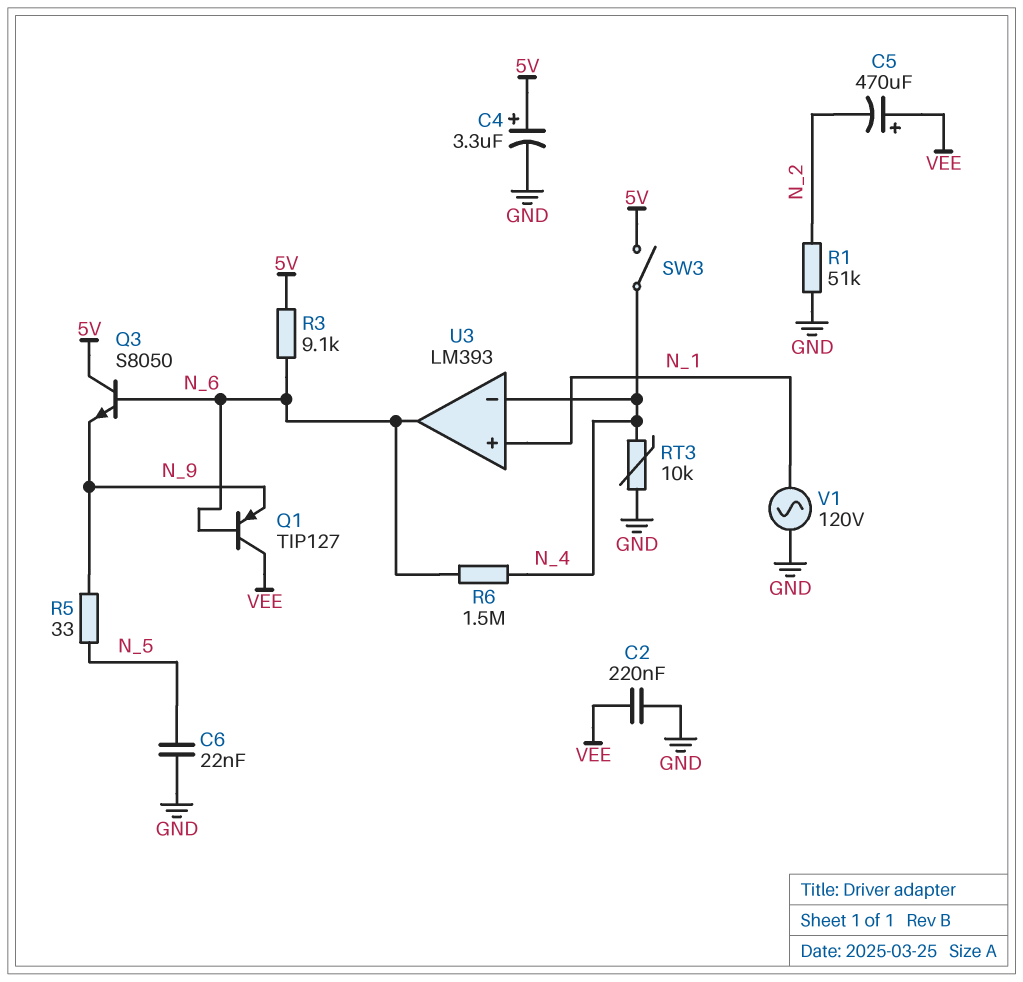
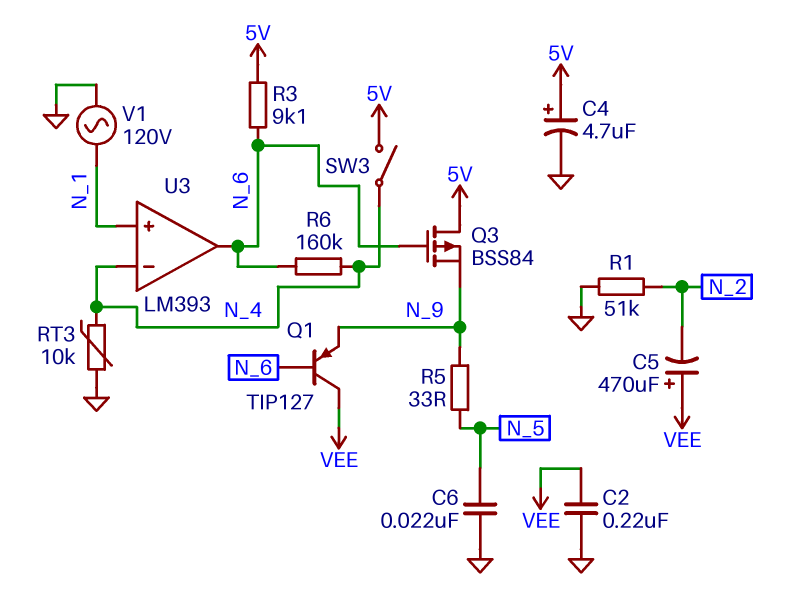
C4: 3.3uF (plus 5V, minus GND) -> 4.7uF (plus 5V, minus GND)
Q3: NPN S8050 (B N_6, C 5V, E N_9) -> PMOS BSS84 (G N_6, D 5V, S N_9)
R6: 1.5M (N_4, N_6) -> 160k (N_4, N_6)

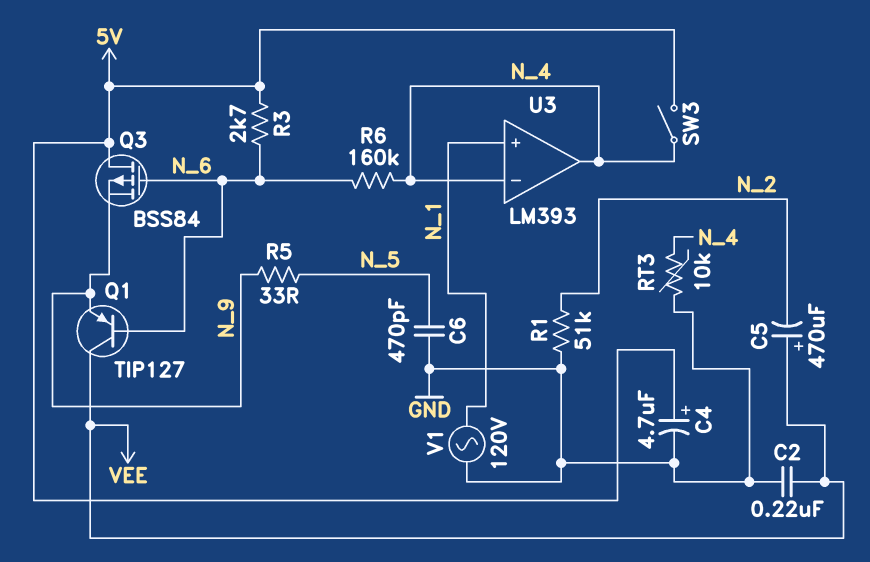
C6: 22nF (GND, N_5) -> 470pF (GND, N_5)
R3: 9.1k (5V, N_6) -> 2.7k (5V, N_6)
U3 pin out: N_6 -> N_4

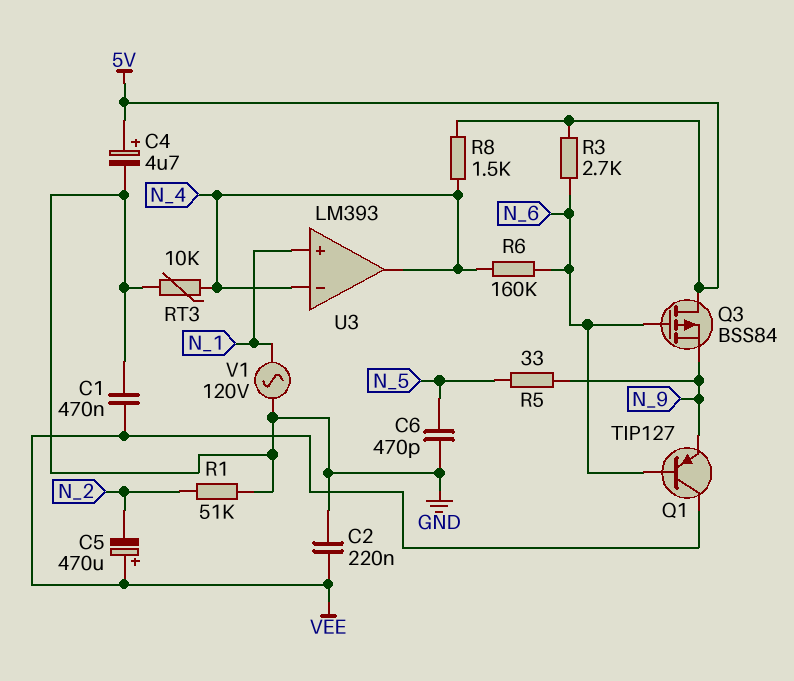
C1: none -> 470nF (GND, VEE)
R8: none -> 1.5k (5V, N_4)
SW3: switch (5V, N_4) -> none

